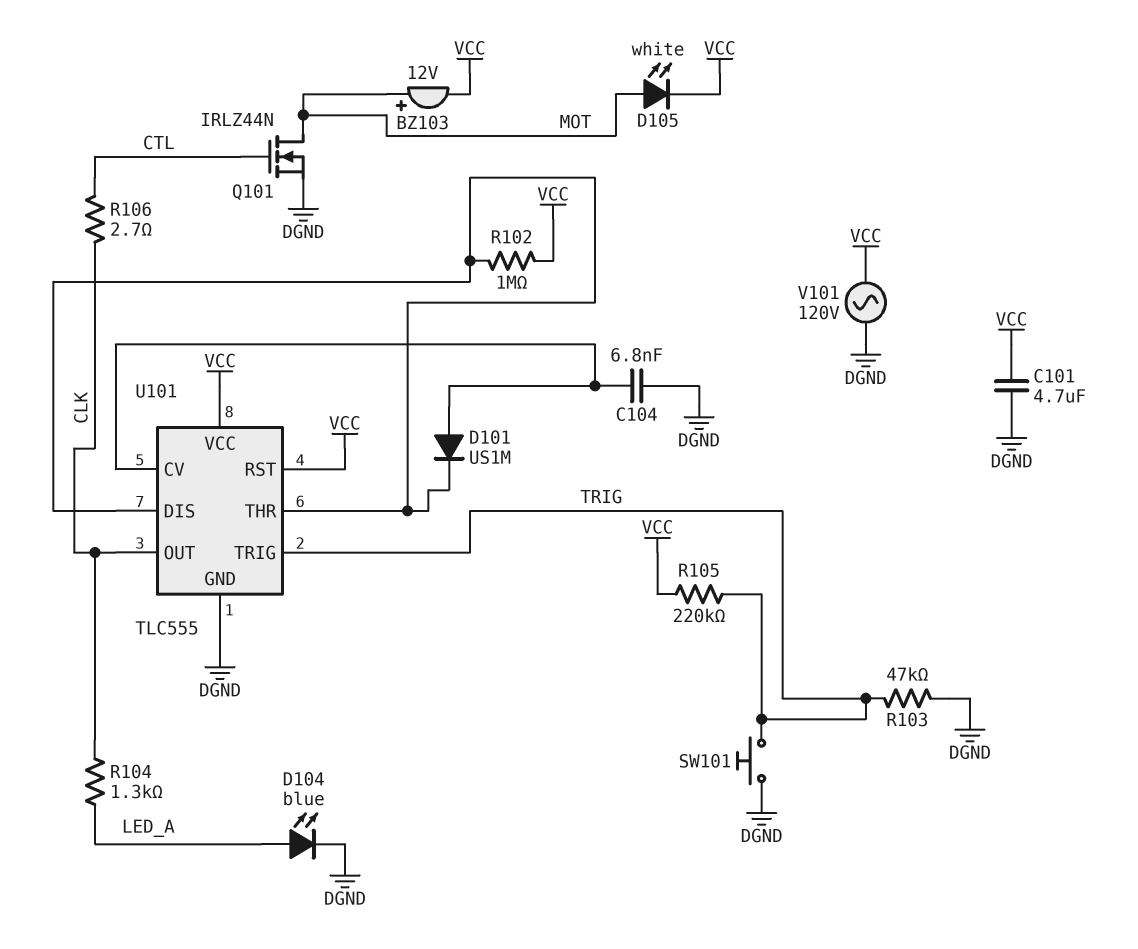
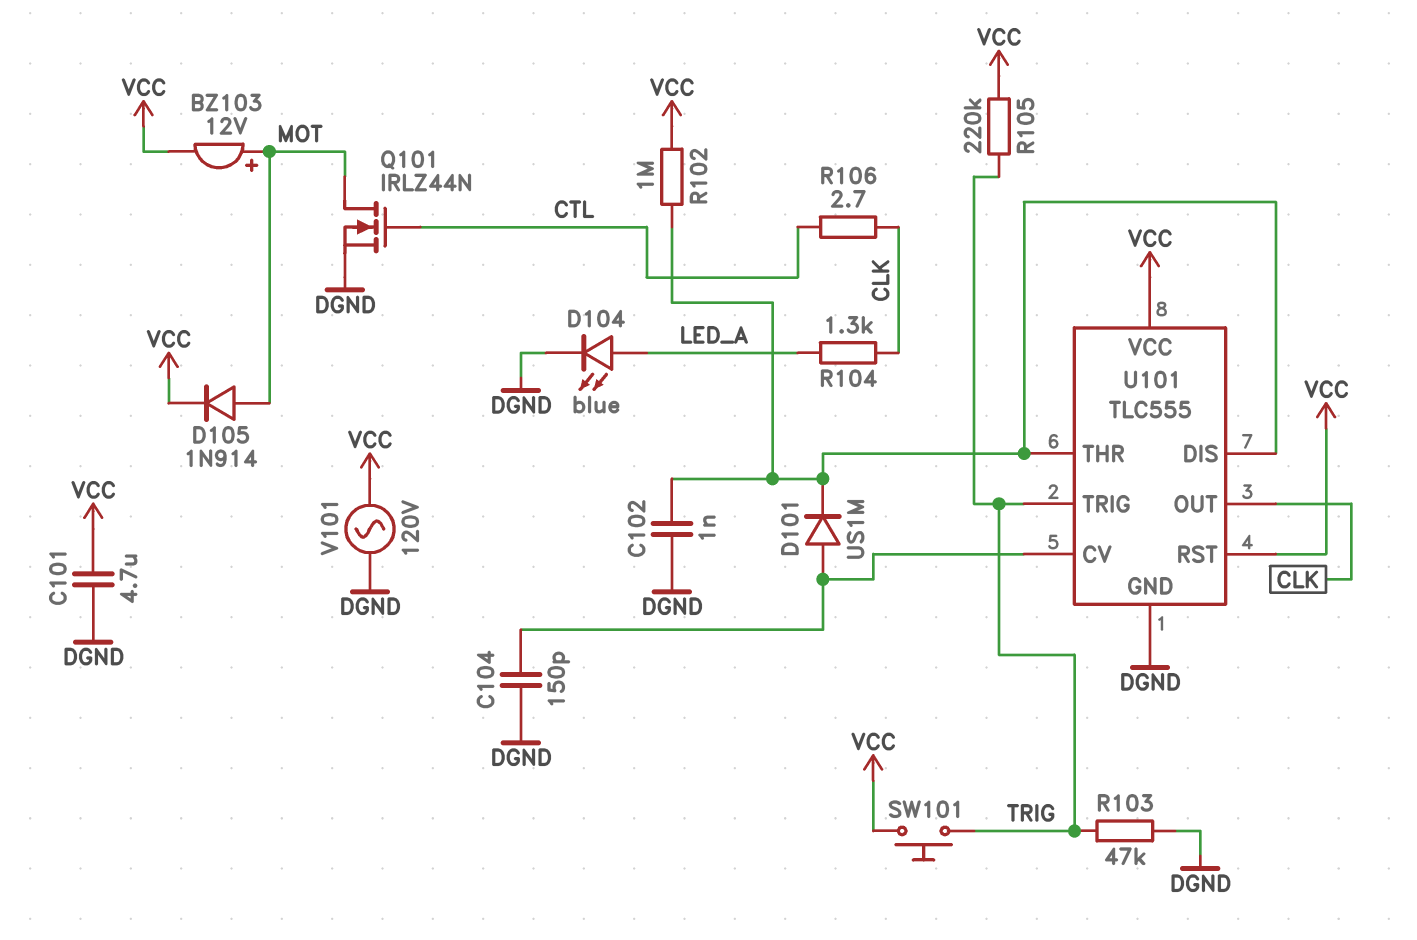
C102: none -> 1nF (DGND, U101/DIS)
C104: 6.8nF (DGND, U101/CV) -> 150pF (DGND, U101/CV)
D105: LED white (A MOT, K VCC) -> diode 1N914 (A MOT, K VCC)
SW101: button (DGND, TRIG) -> button (TRIG, VCC)

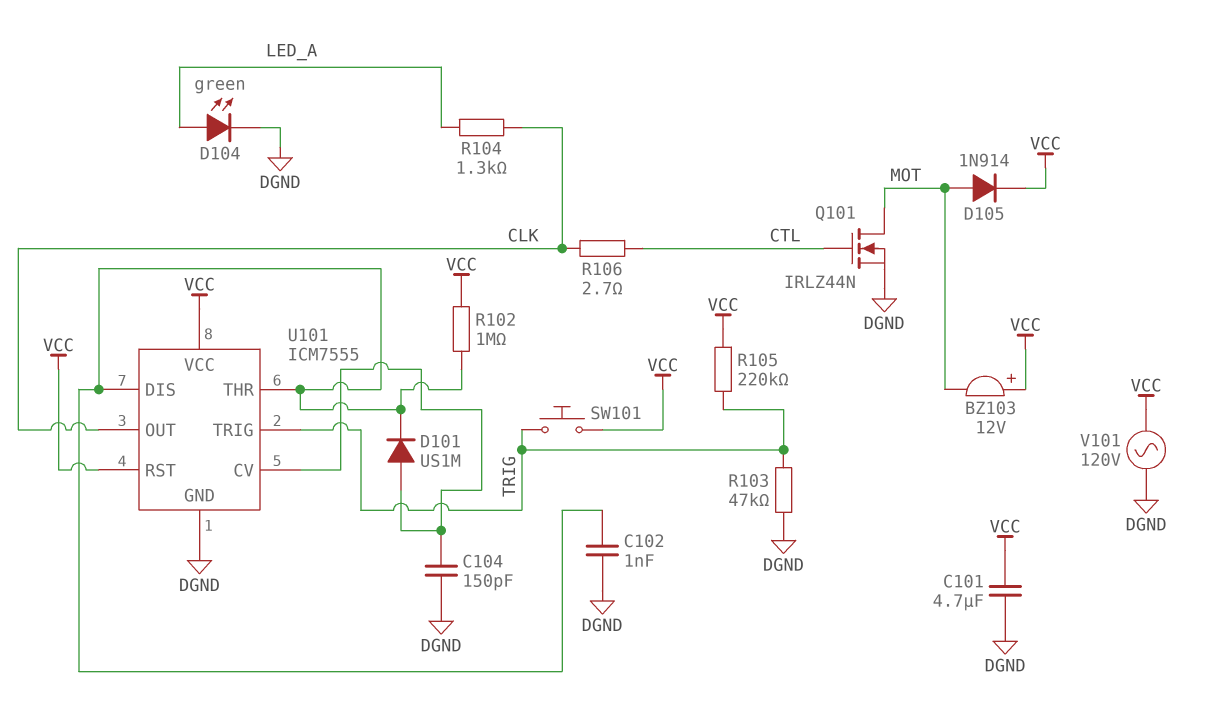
BZ103: buzzer 12V (plus MOT, minus VCC) -> buzzer 12V (plus VCC, minus MOT)
D104: LED blue (A LED_A, K DGND) -> LED green (A LED_A, K DGND)
U101: TLC555 -> ICM7555

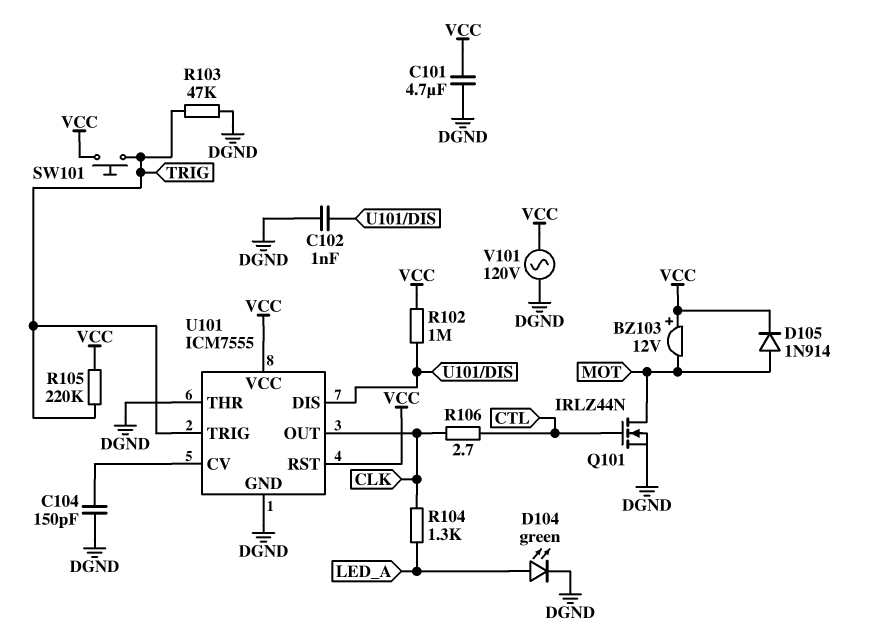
D101: diode US1M (A U101/CV, K U101/DIS) -> none
U101 pin THR: U101/DIS -> DGND

